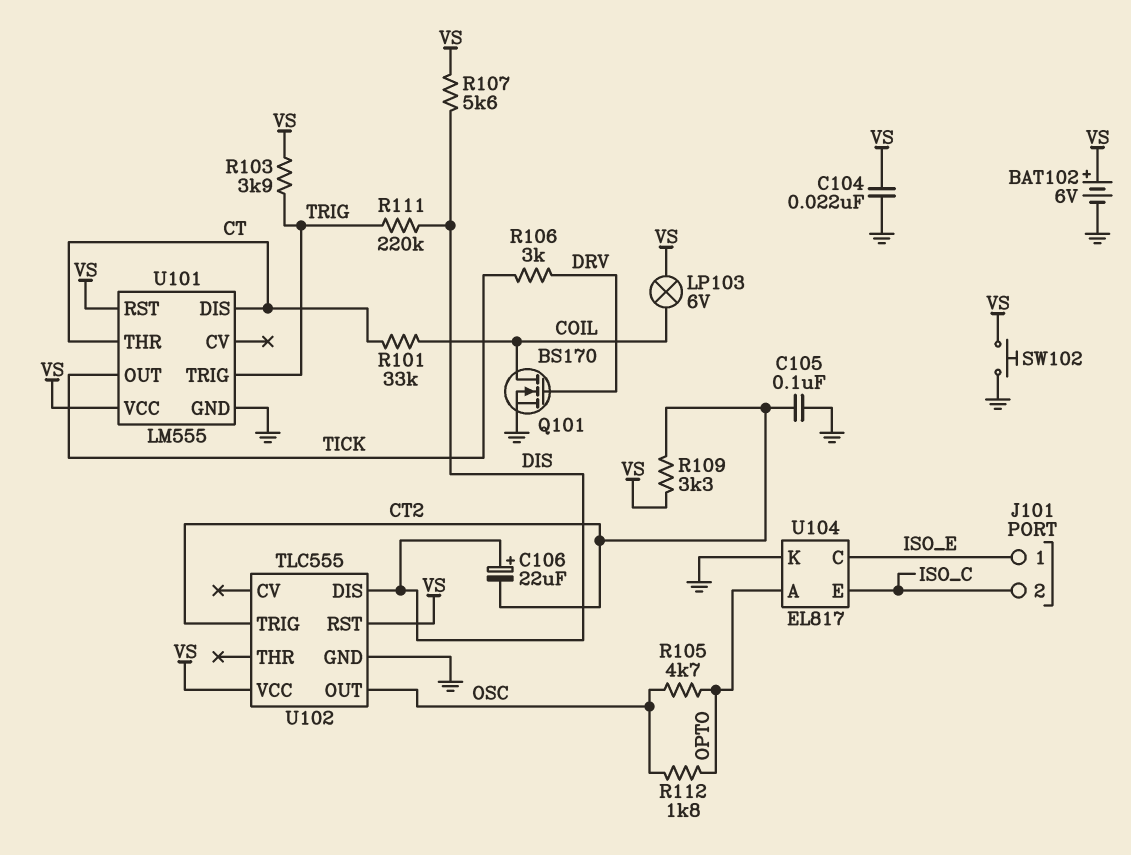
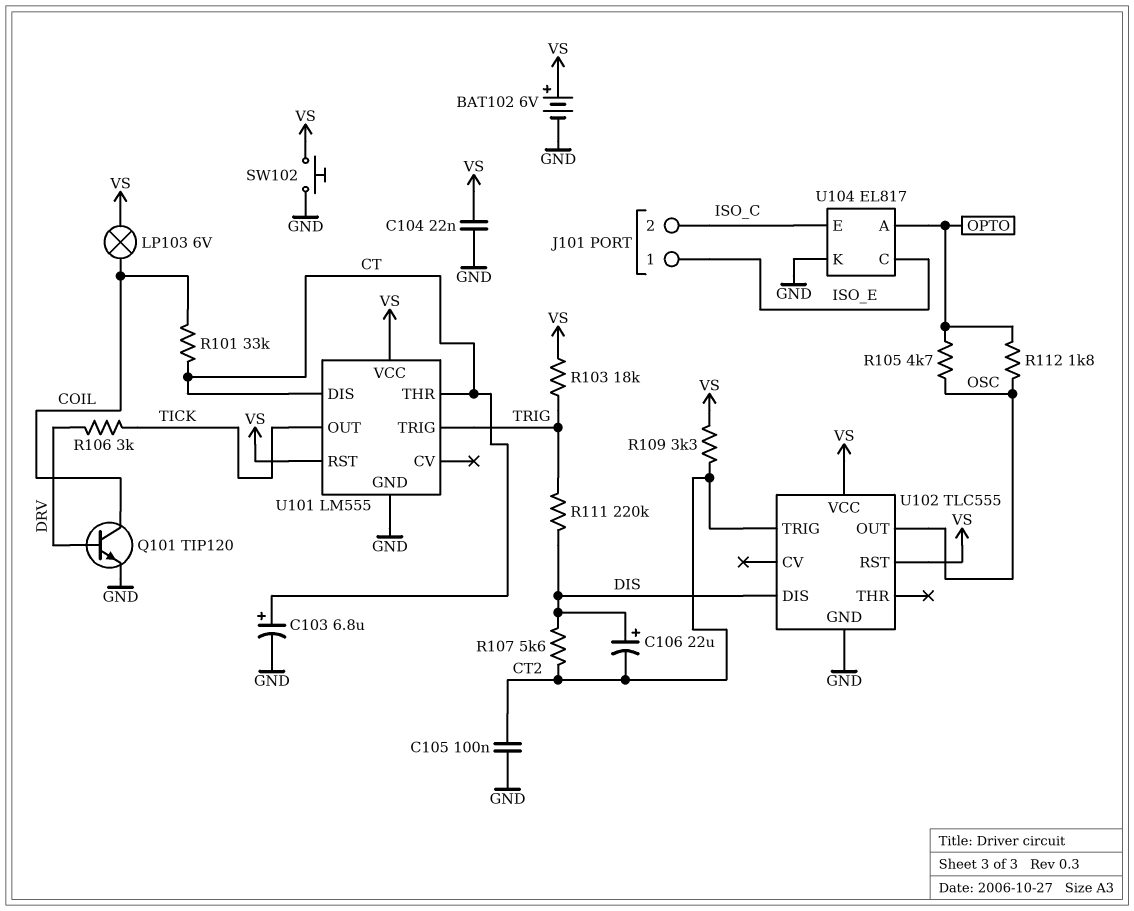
C103: none -> 6.8uF (plus CT, minus GND)
Q101: NMOS BS170 (G DRV, D COIL, S GND) -> NPN TIP120 (B DRV, C COIL, E GND)
R103: 3.9k (TRIG, VS) -> 18k (TRIG, VS)
R107: 5.6k (DIS, VS) -> 5.6k (CT2, DIS)

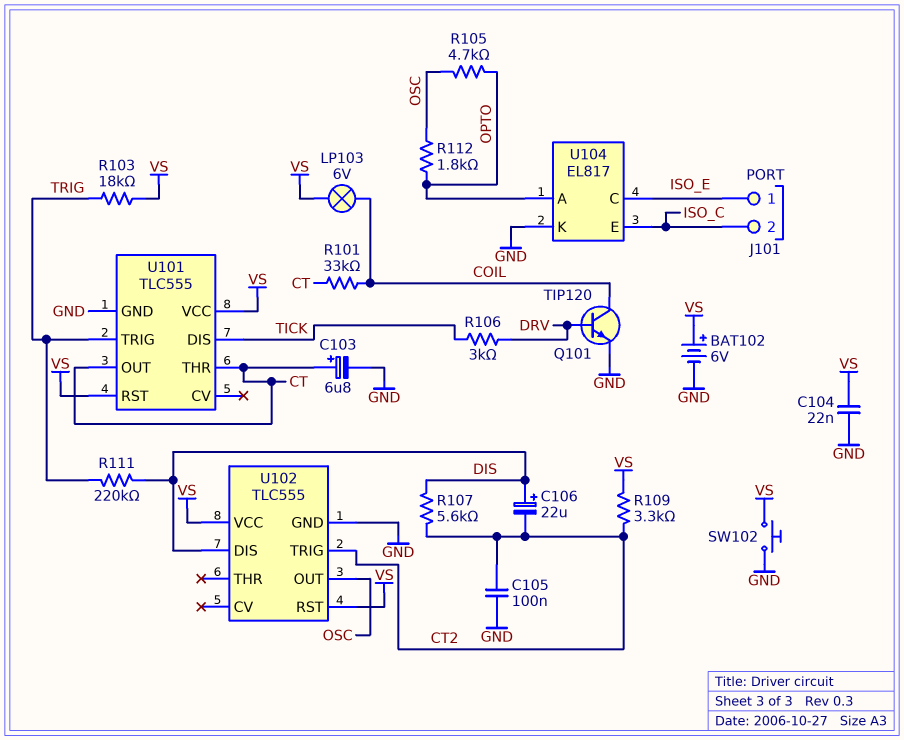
U101: LM555 -> TLC555
U101 pin DIS: CT -> TICK
U101 pin OUT: TICK -> CT

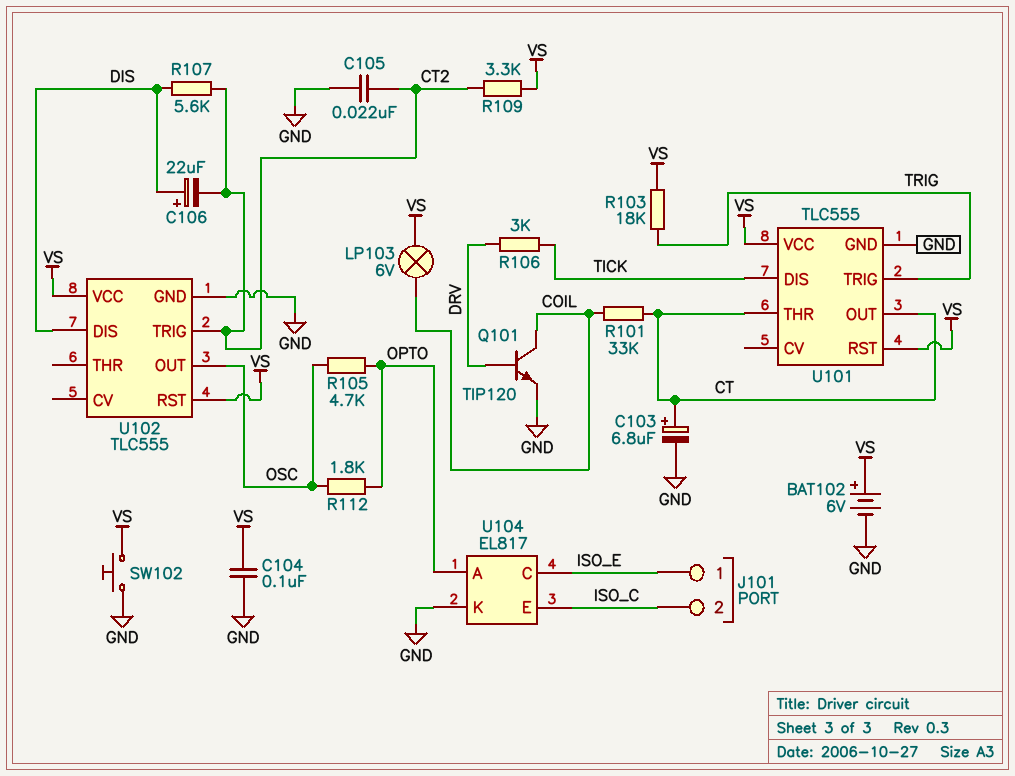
C104: 22nF (GND, VS) -> 100nF (GND, VS)
C105: 100nF (CT2, GND) -> 22nF (CT2, GND)
R111: 220k (DIS, TRIG) -> none

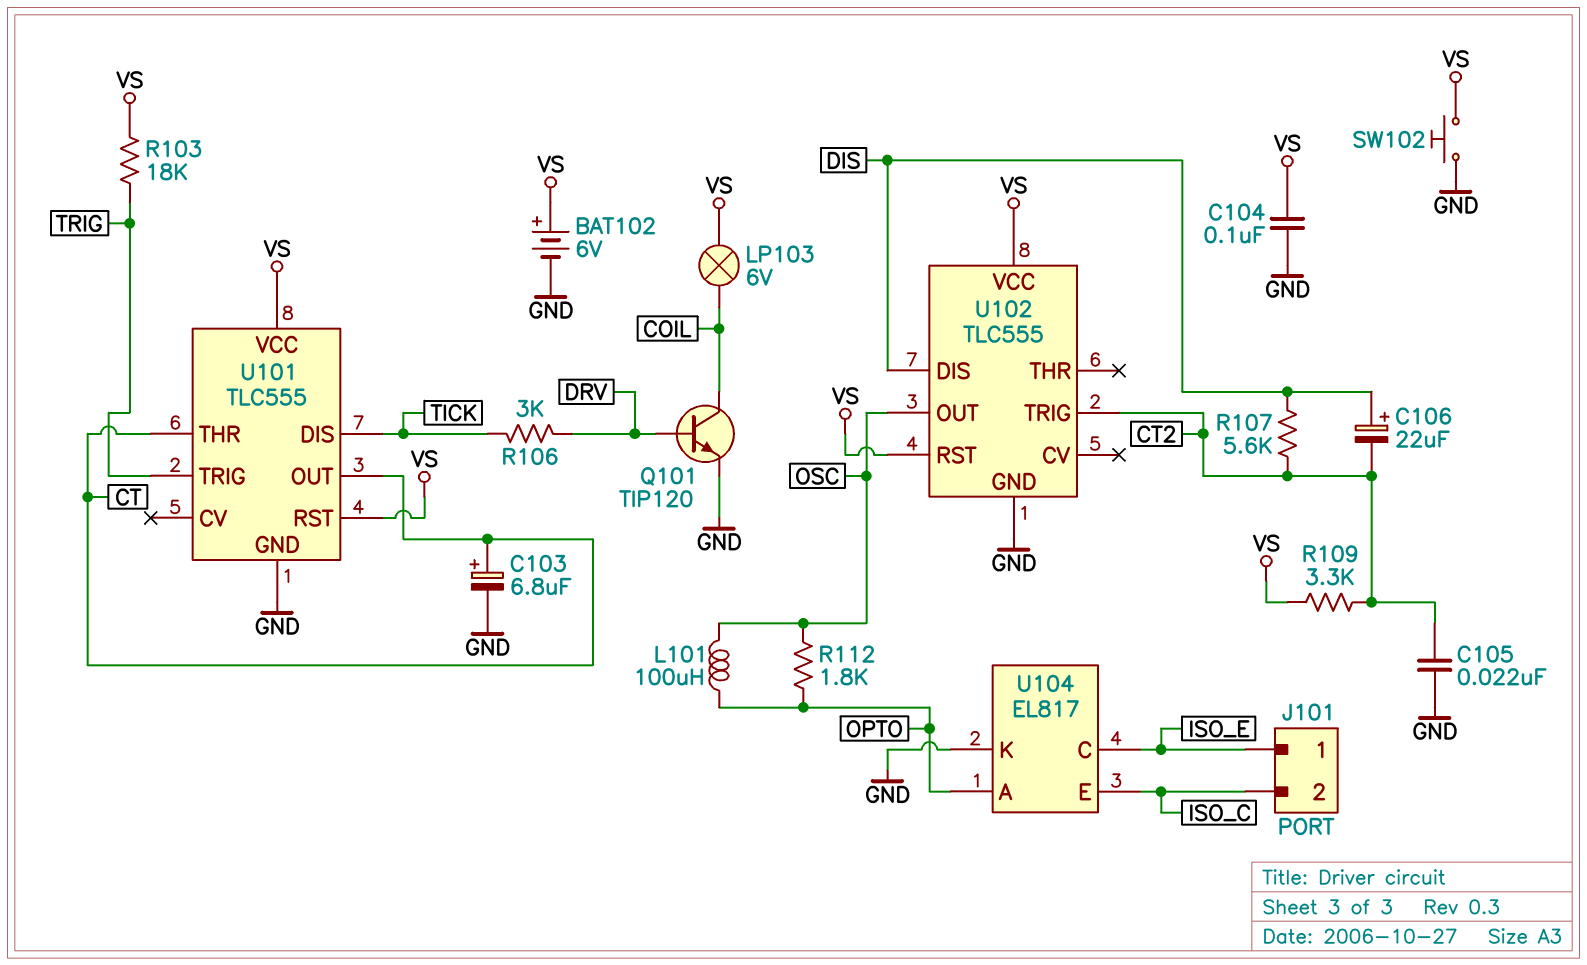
L101: none -> 100uH (OPTO, OSC)
R101: 33k (COIL, CT) -> none
R105: 4.7k (OPTO, OSC) -> none

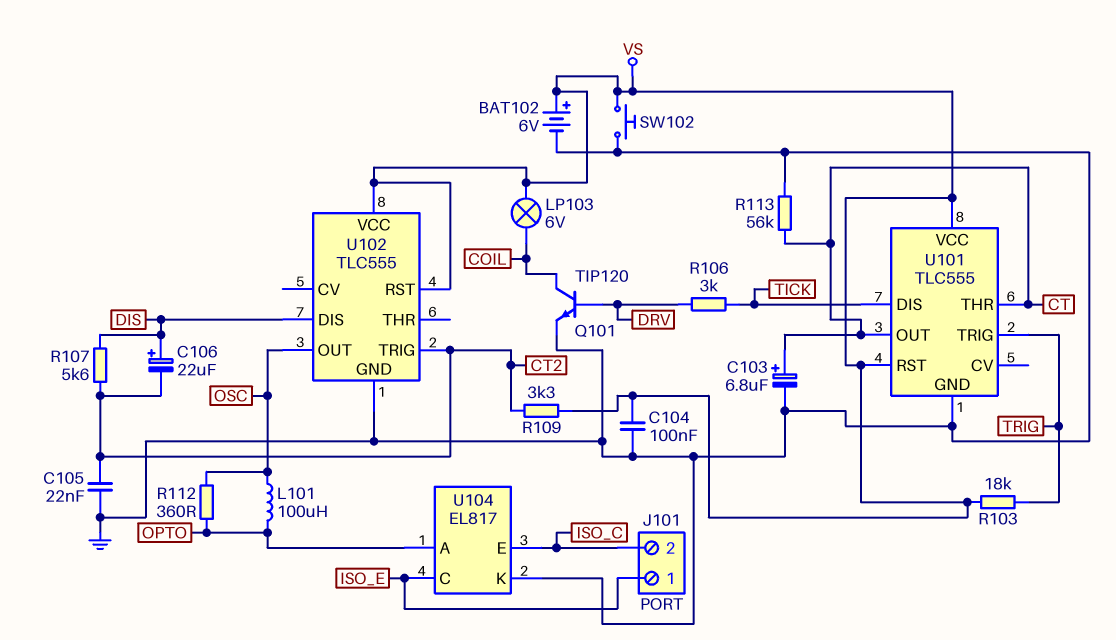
R112: 1.8k (OPTO, OSC) -> 360 (OPTO, OSC)
R113: none -> 56k (CT, GND)

